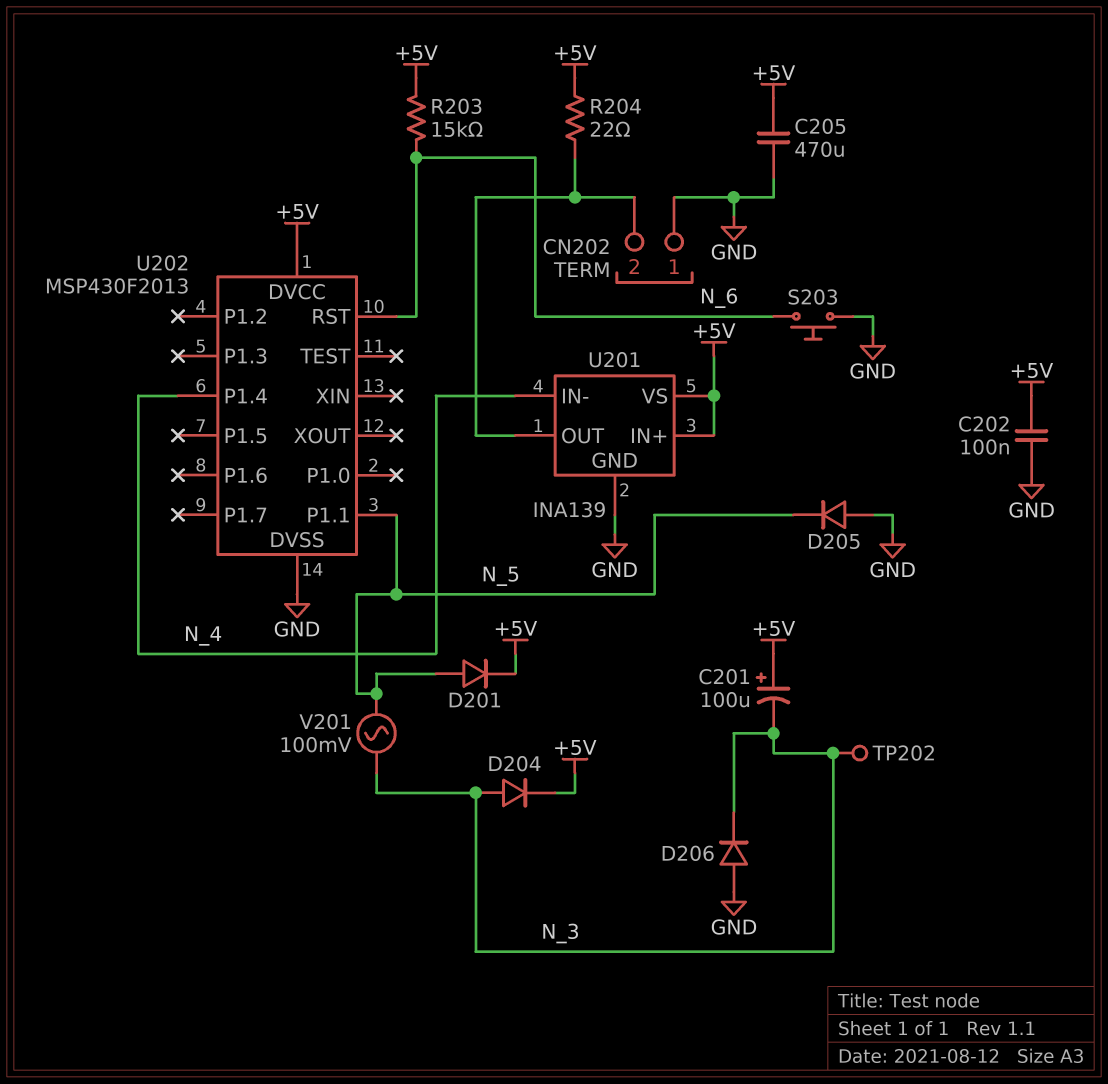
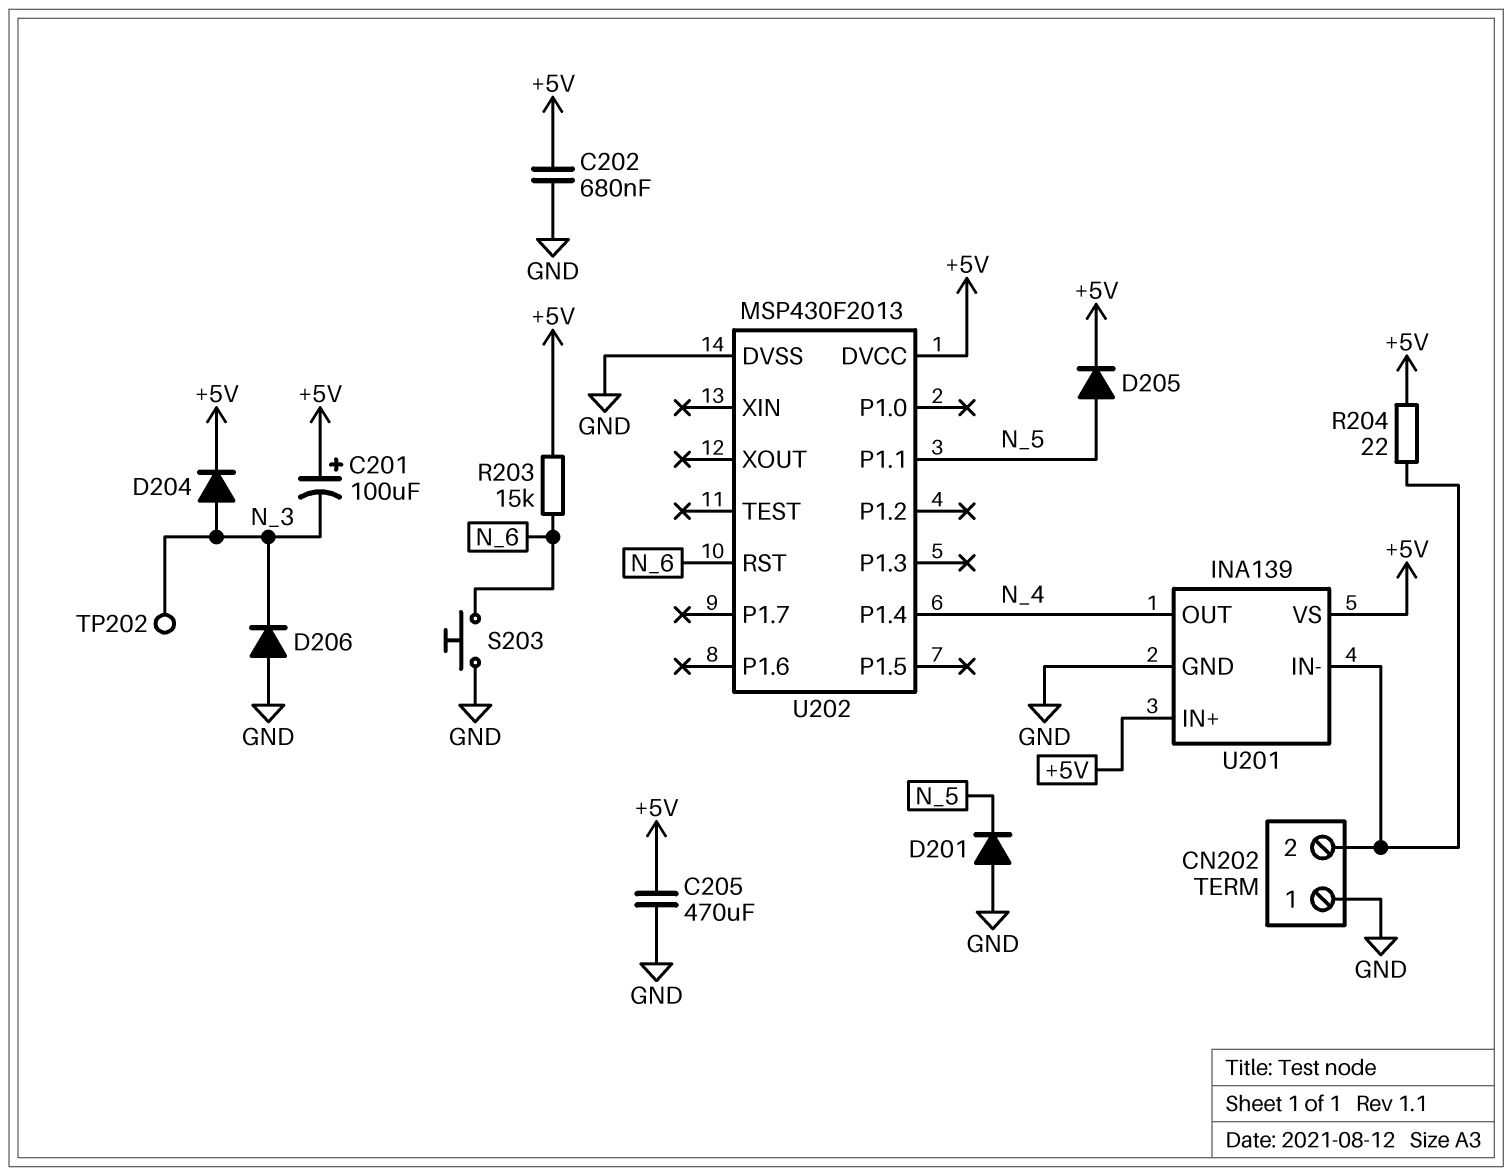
C202: 100nF (+5V, GND) -> 680nF (+5V, GND)
D201: diode (A N_5, K +5V) -> diode (A GND, K N_5)
D205: diode (A GND, K N_5) -> diode (A N_5, K +5V)
U201 pin IN-: N_4 -> CN202/2
U201 pin OUT: CN202/2 -> N_4
V201: AC 100mV (N_3, N_5) -> none

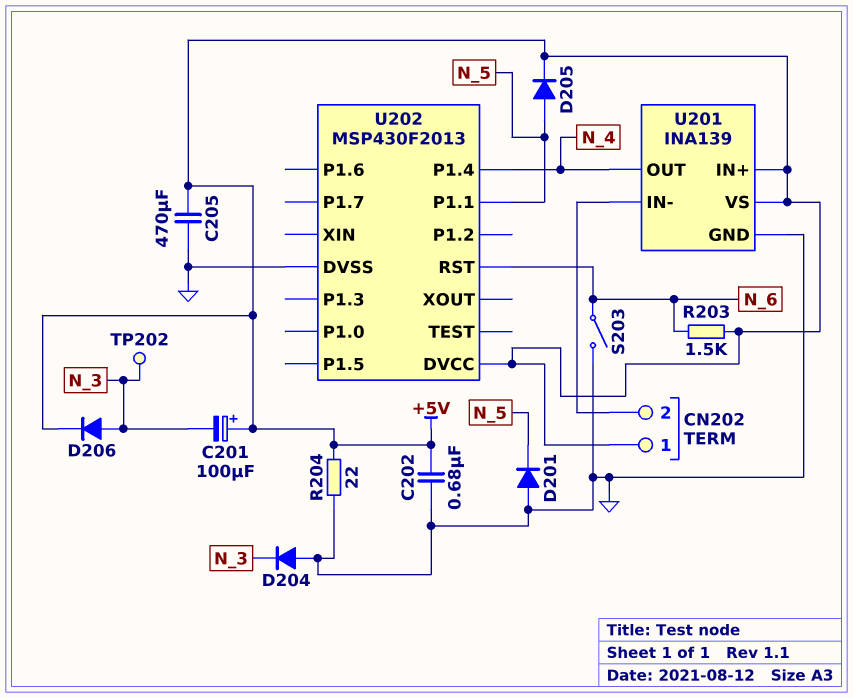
CN202 pin 1: GND -> +5V
D204: diode (A N_3, K +5V) -> diode (A GND, K N_3)
D206: diode (A GND, K N_3) -> diode (A N_3, K +5V)
R203: 15k (+5V, N_6) -> 1.5k (+5V, N_6)
R204: 22 (+5V, CN202/2) -> 22 (+5V, GND)
S203: button (GND, N_6) -> switch (GND, N_6)

